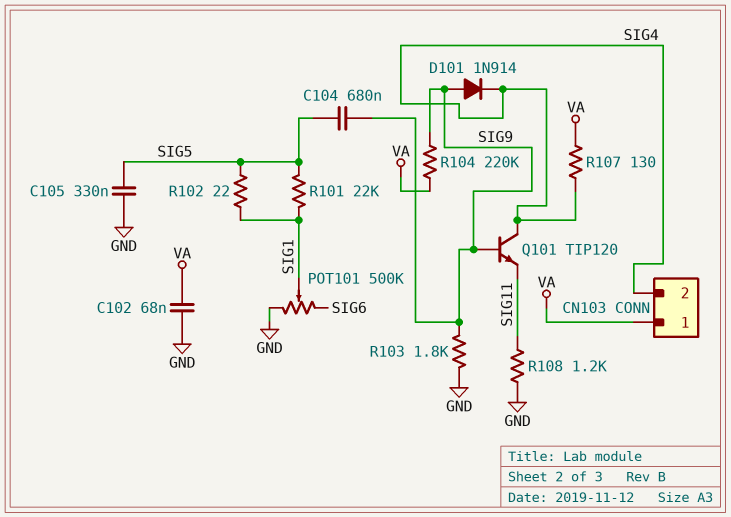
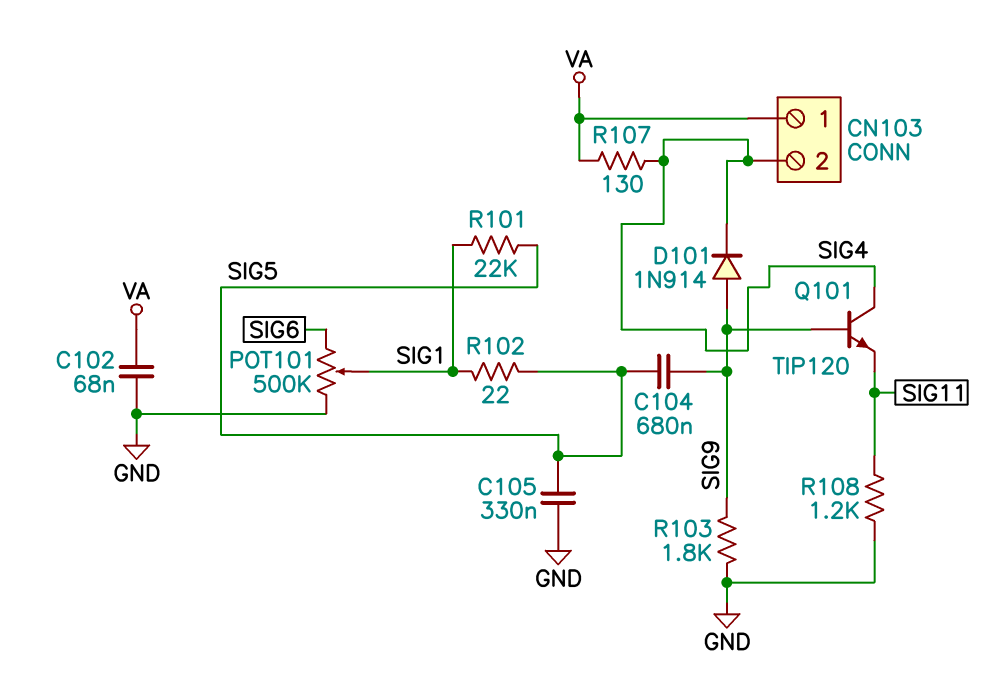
R104: 220k (SIG9, VA) -> none

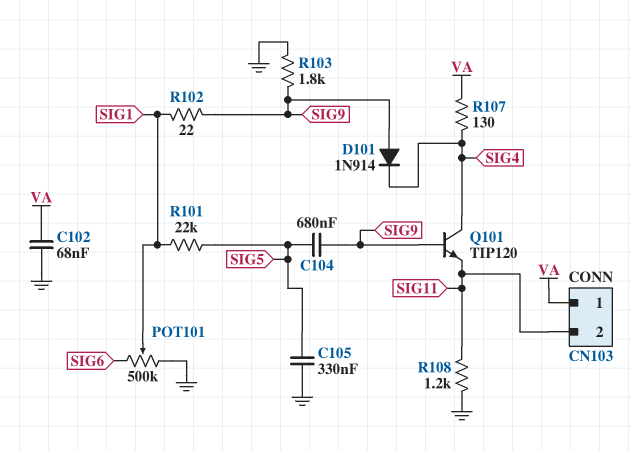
CN103 pin 2: SIG4 -> SIG11
R102: 22 (SIG1, SIG5) -> 22 (SIG1, SIG9)

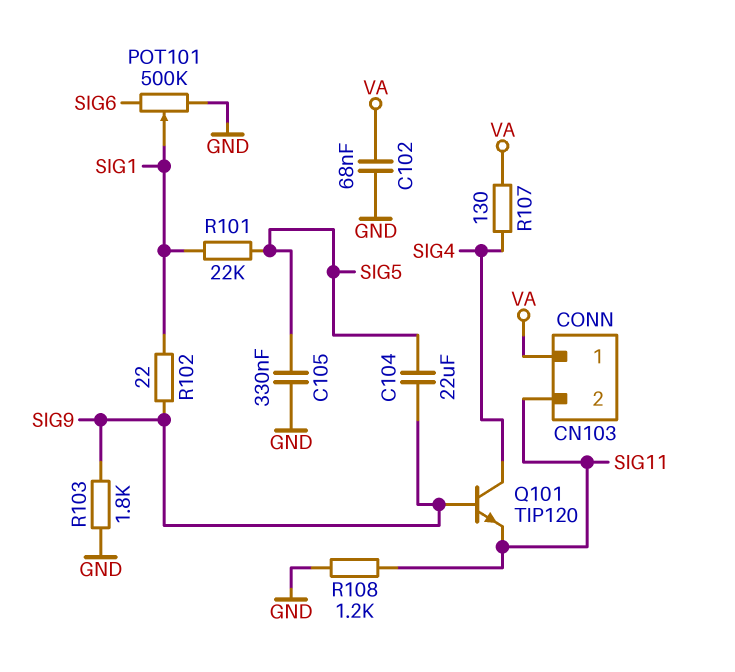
C104: 680nF (SIG5, SIG9) -> 22uF (SIG5, SIG9)
D101: diode 1N914 (A SIG9, K SIG4) -> none

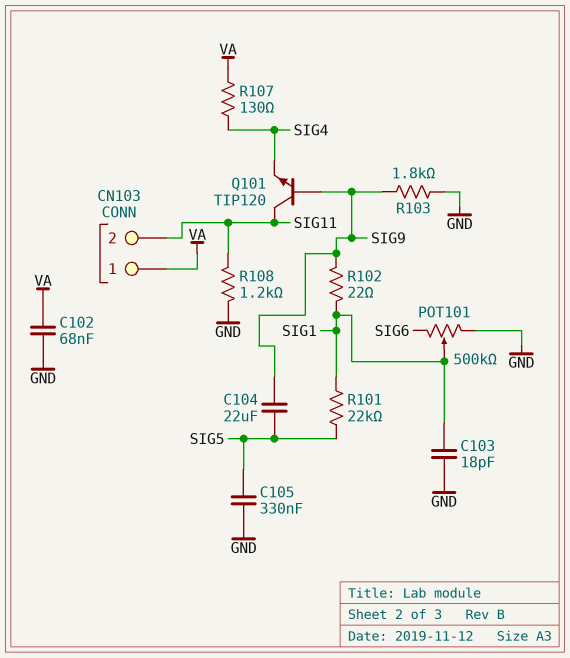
C103: none -> 18pF (GND, SIG1)
Q101: NPN TIP120 (B SIG9, C SIG4, E SIG11) -> NPN TIP120 (B SIG9, C SIG11, E SIG4)

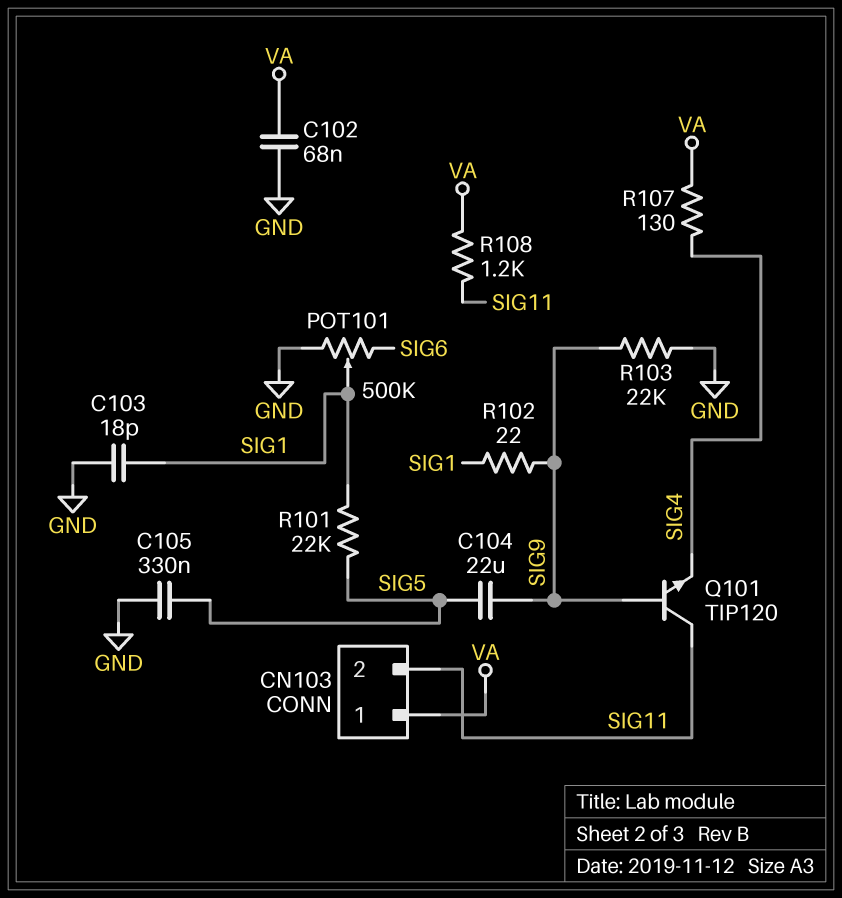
R103: 1.8k (GND, SIG9) -> 22k (GND, SIG9)
R108: 1.2k (GND, SIG11) -> 1.2k (SIG11, VA)

